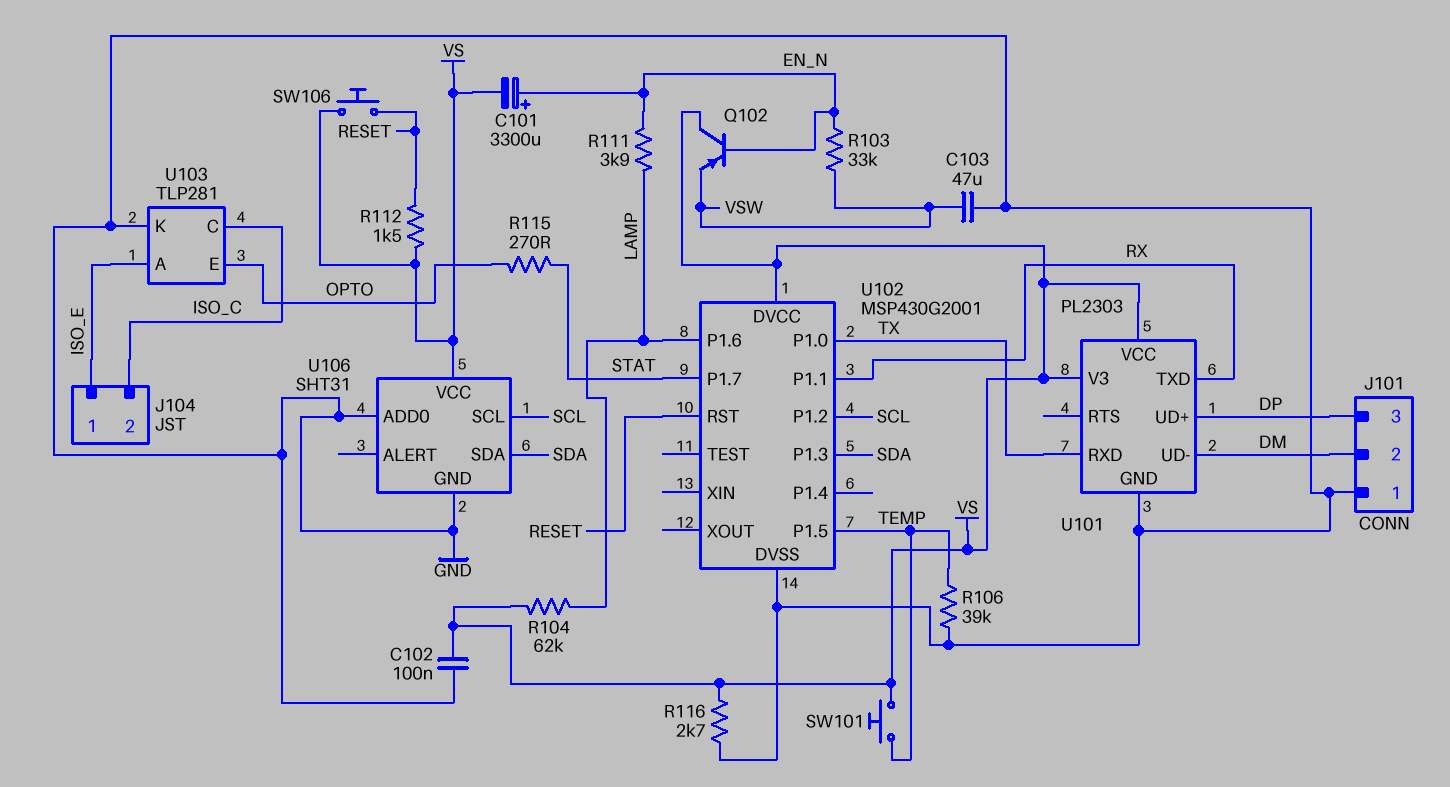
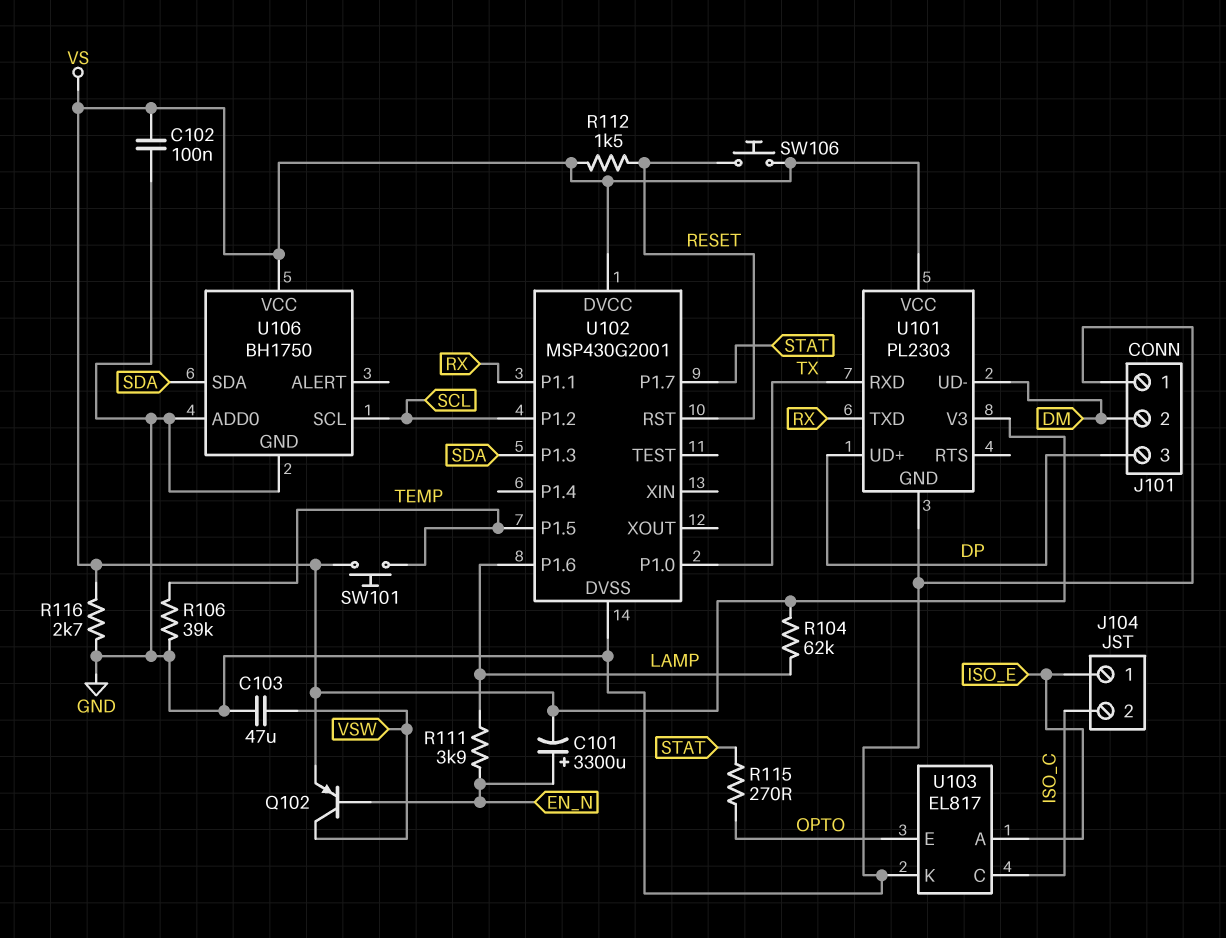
Q102: PNP (B EN_N, C VS, E VSW) -> PNP (B EN_N, C VSW, E VS)
R103: 33k (EN_N, VSW) -> none
U103: TLP281 -> EL817
U106: SHT31 -> BH1750

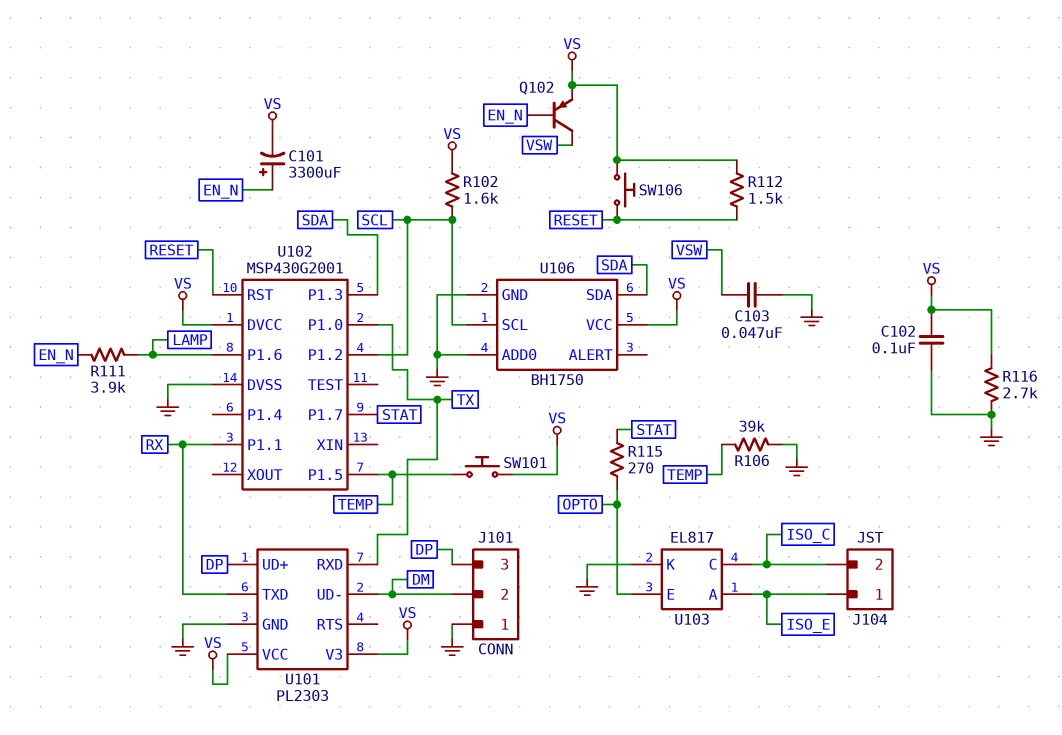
C103: 47uF (GND, VSW) -> 47nF (GND, VSW)
R102: none -> 1.6k (SCL, VS)
R104: 62k (LAMP, VS) -> none

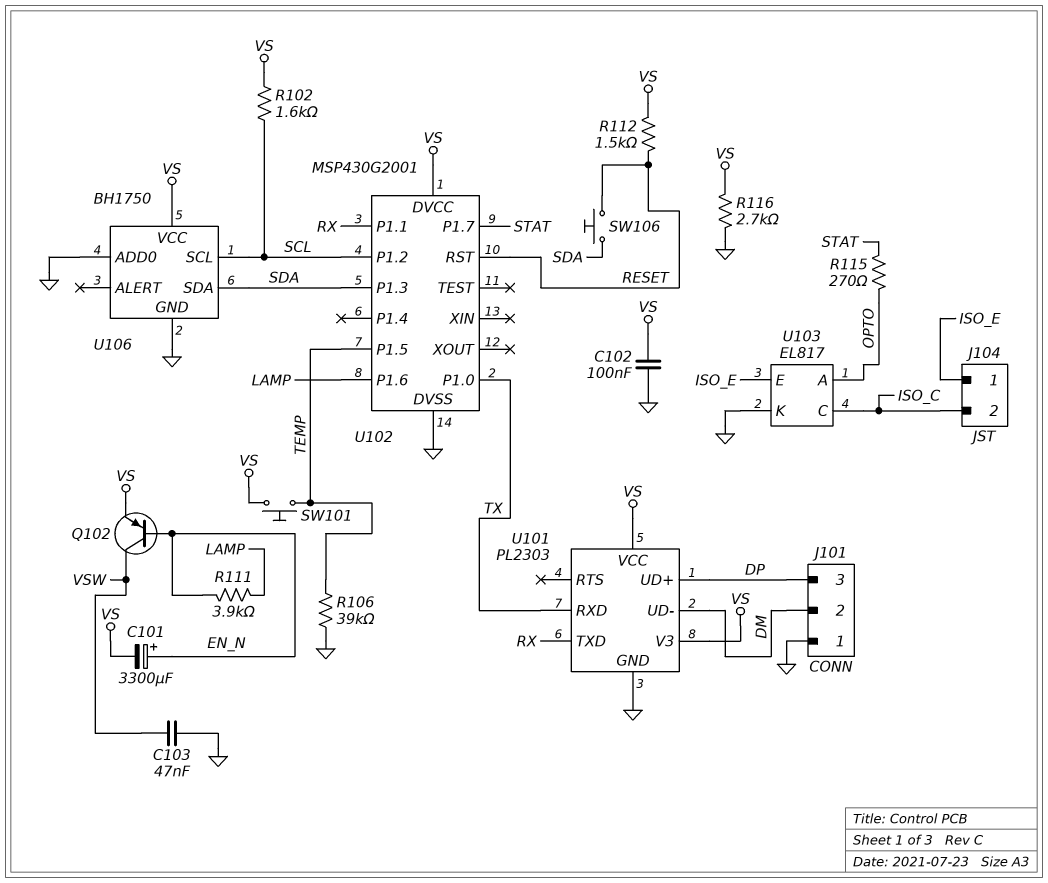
SW106: button (RESET, VS) -> button (RESET, SDA)
U103 pin A: ISO_E -> OPTO
U103 pin E: OPTO -> ISO_E

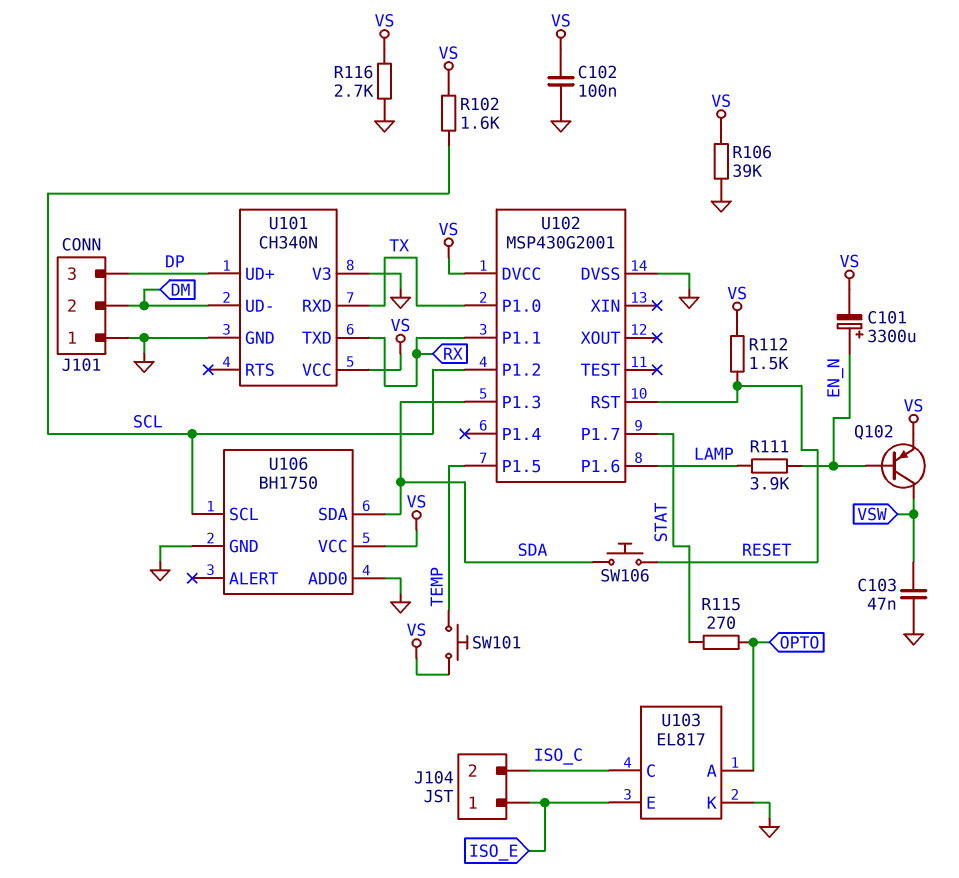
R106: 39k (GND, TEMP) -> 39k (GND, VS)
U101: PL2303 -> CH340N
U101 pin V3: VS -> GND

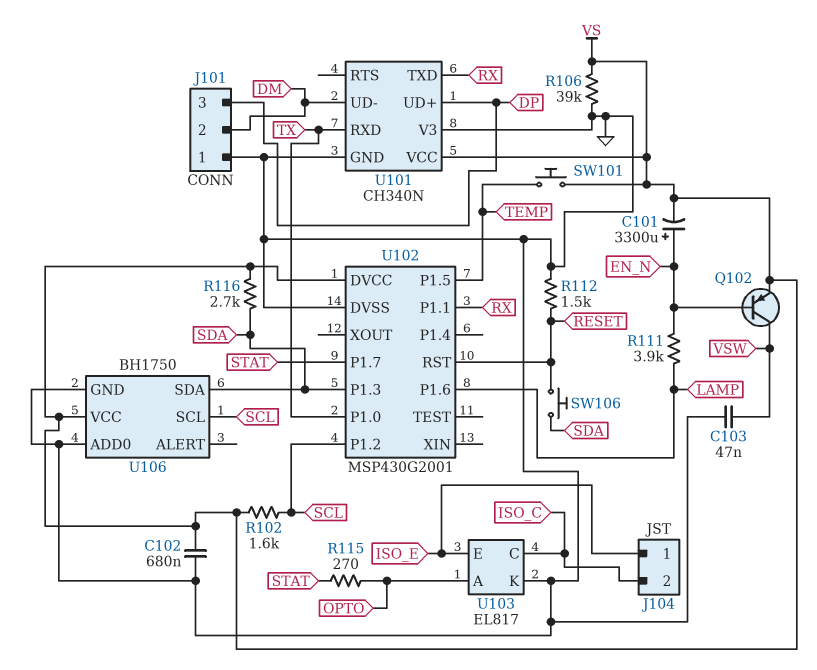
C102: 100nF (GND, VS) -> 680nF (GND, VS)
R112: 1.5k (RESET, VS) -> 1.5k (GND, RESET)
R116: 2.7k (GND, VS) -> 2.7k (SDA, VS)

